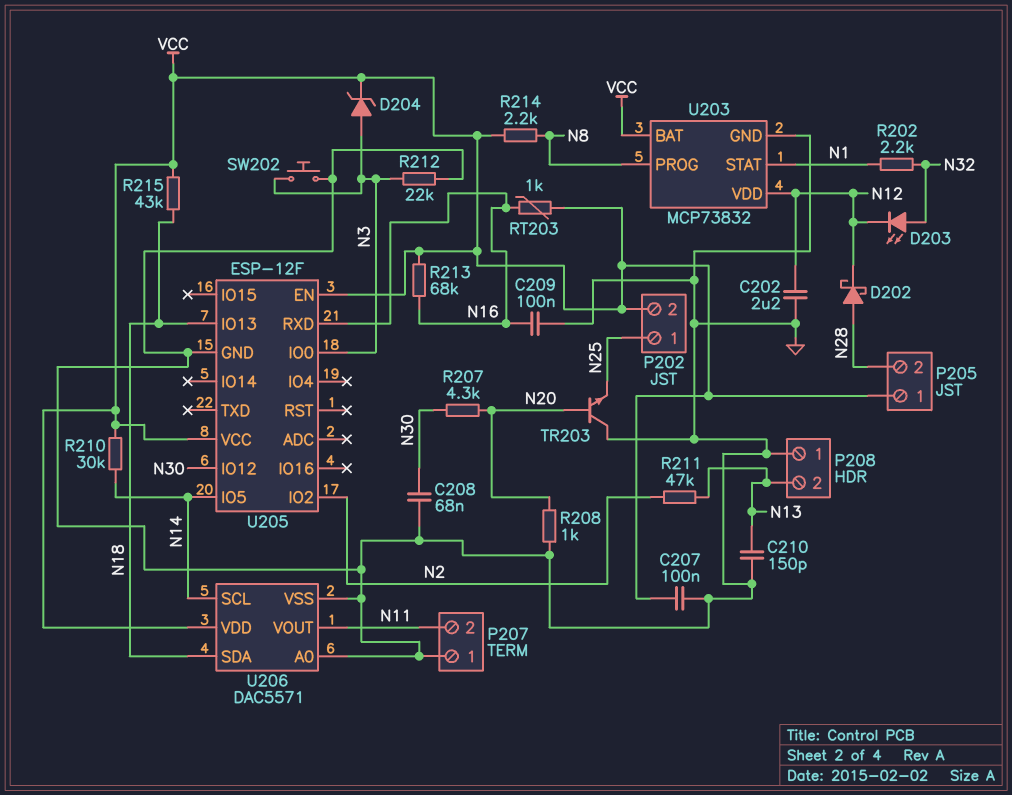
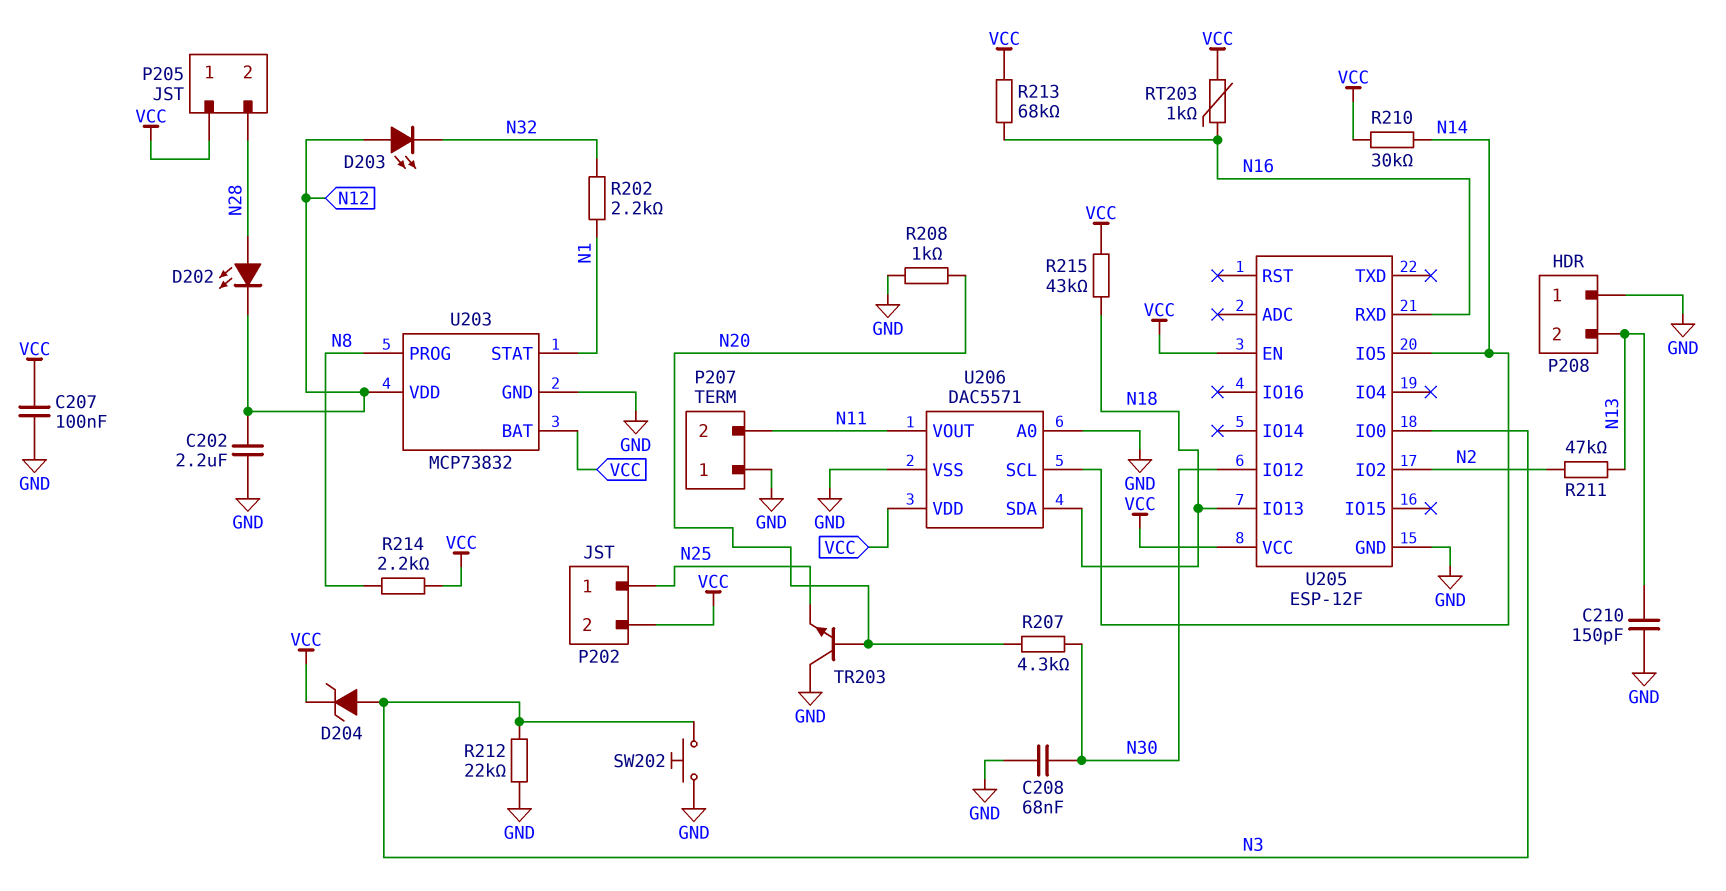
C209: 100nF (GND, N16) -> none
D202: schottky (A N28, K N12) -> LED (A N28, K N12)
D203: LED (A N32, K N12) -> LED (A N12, K N32)

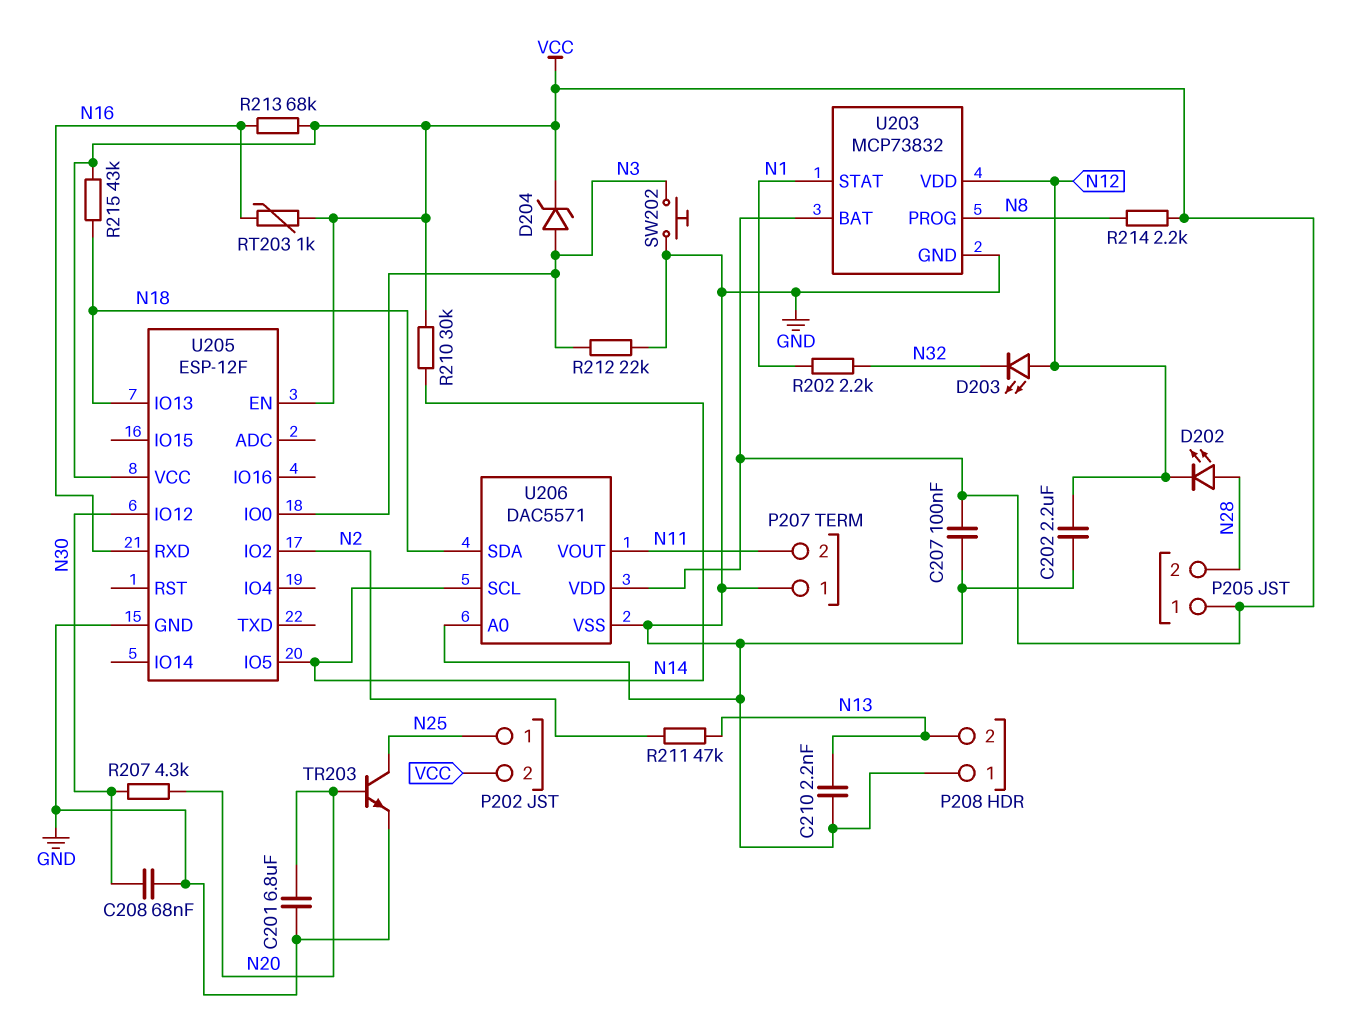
C201: none -> 6.8uF (GND, N20)
C210: 150pF (GND, N13) -> 2.2nF (GND, N13)
R208: 1k (GND, N20) -> none
TR203: NPN (B N20, C GND, E N25) -> NPN (B N20, C N25, E GND)

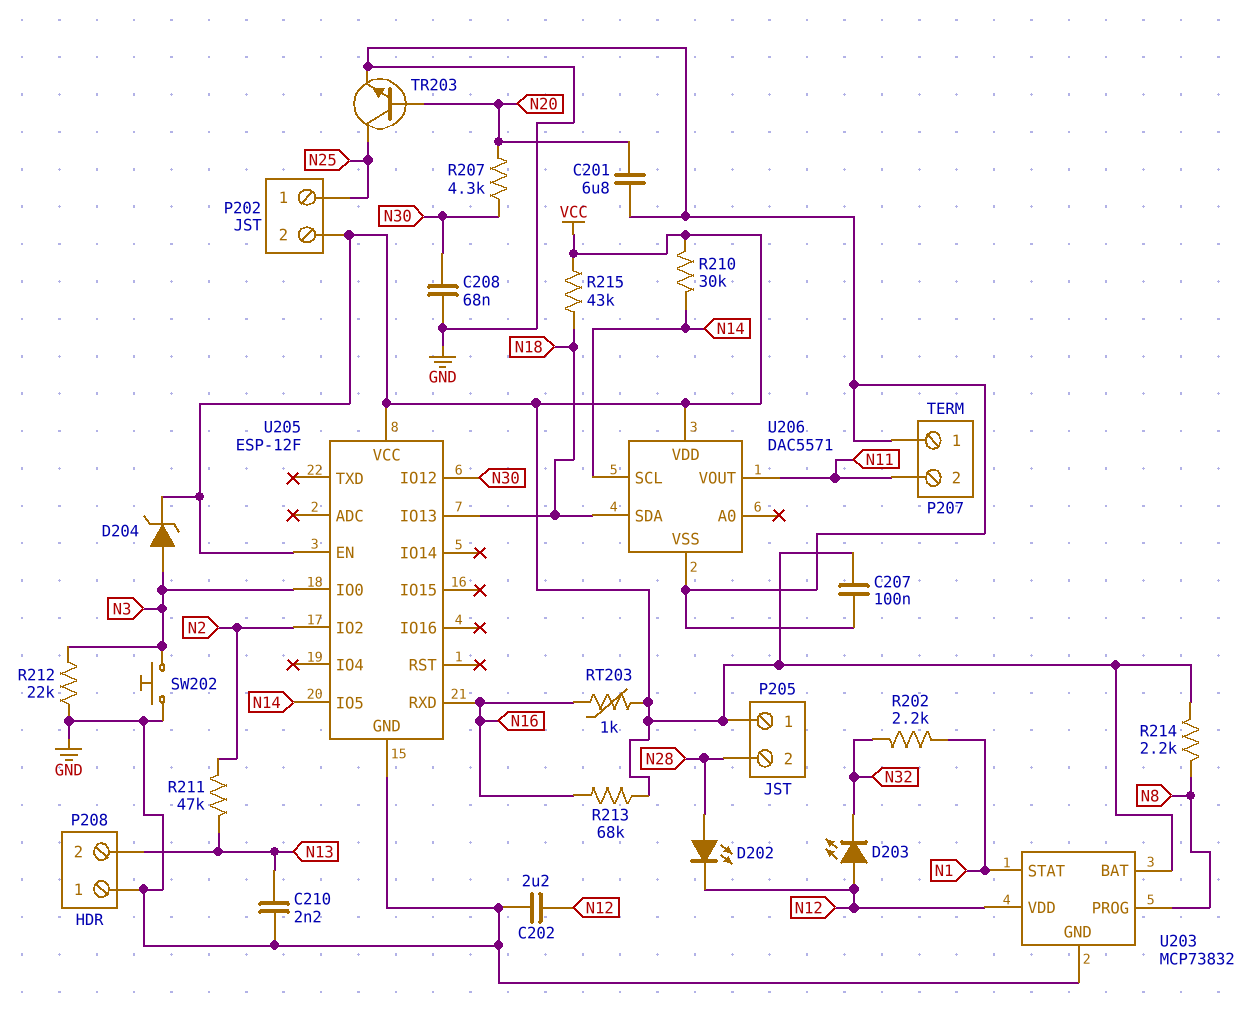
U206 pin A0: GND -> none

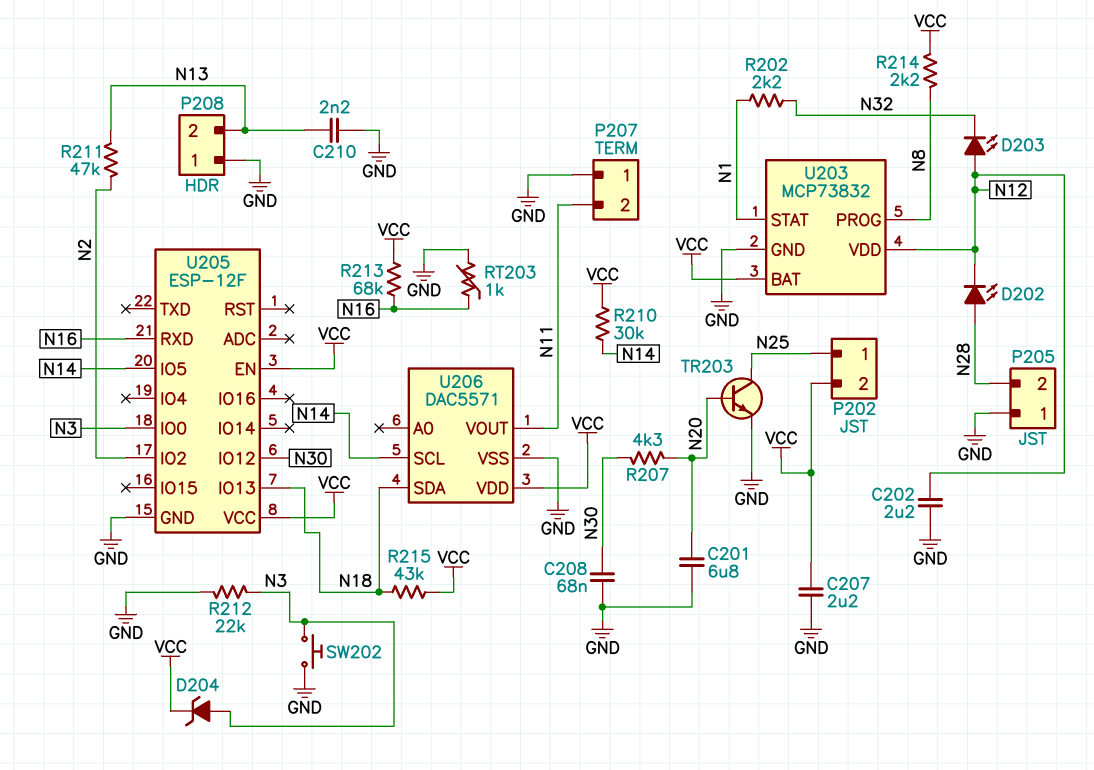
C207: 100nF (GND, VCC) -> 2.2uF (GND, VCC)
P205 pin 1: VCC -> GND
RT203: 1k (N16, VCC) -> 1k (GND, N16)

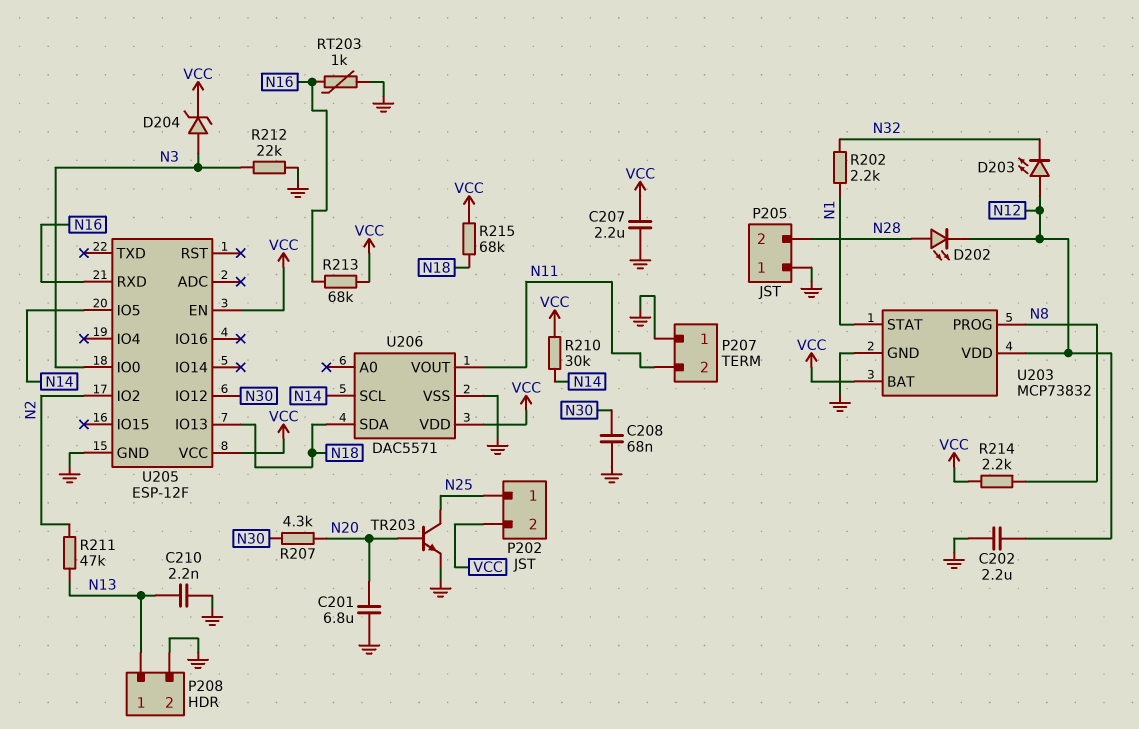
P208 pin 1: GND -> N13
P208 pin 2: N13 -> GND
R215: 43k (N18, VCC) -> 68k (N18, VCC)
SW202: button (GND, N3) -> none

